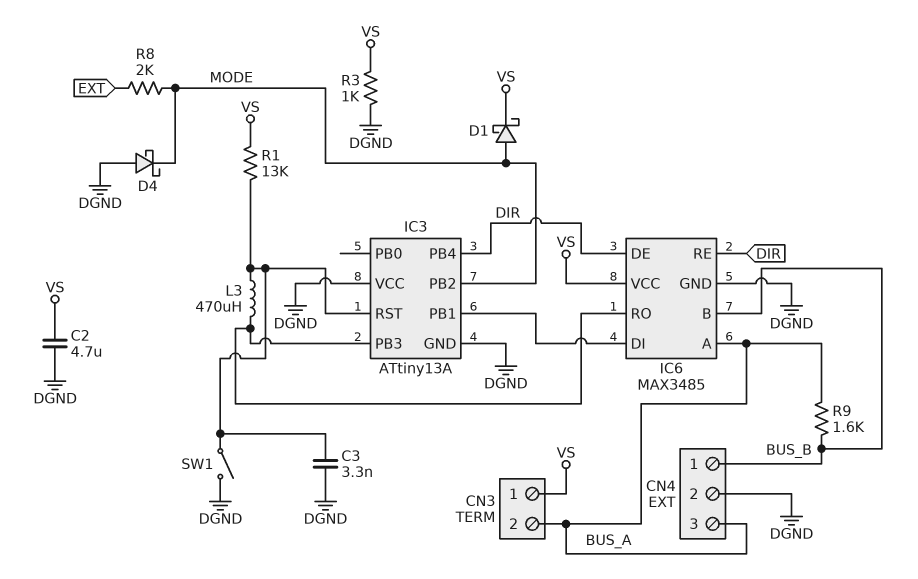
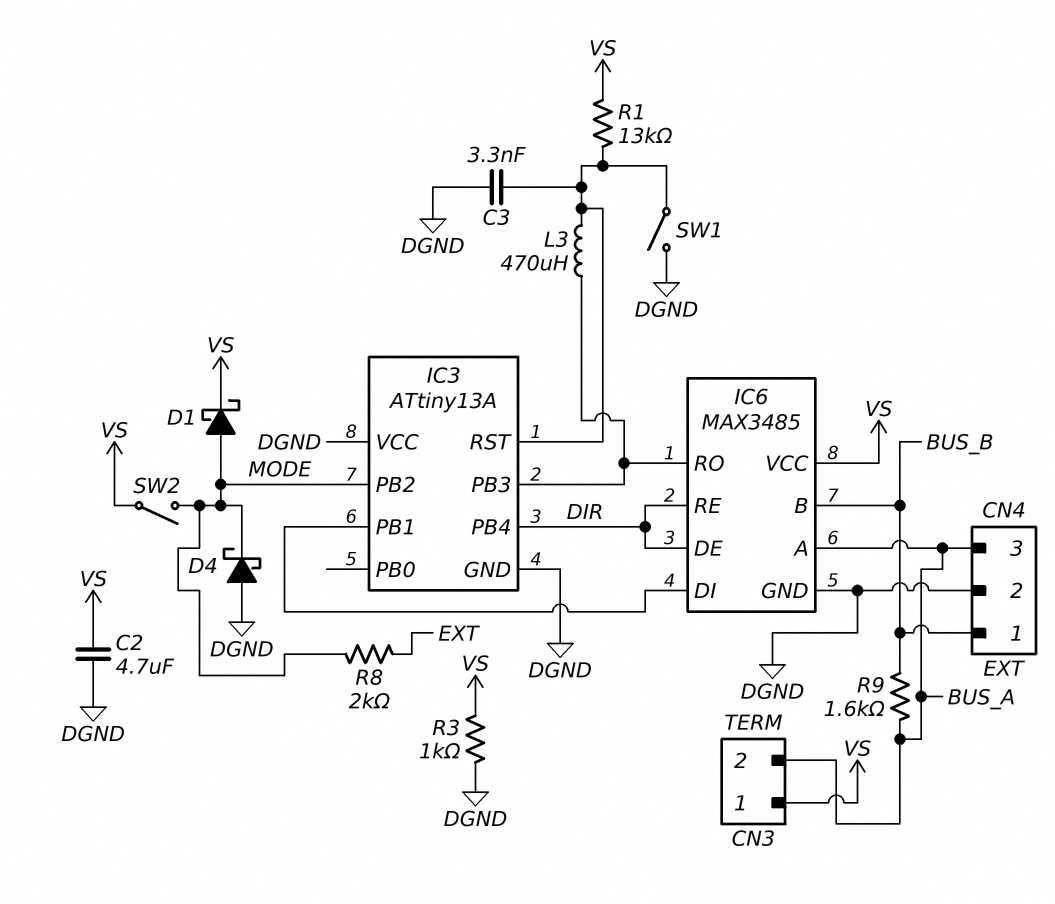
SW2: none -> switch (MODE, VS)

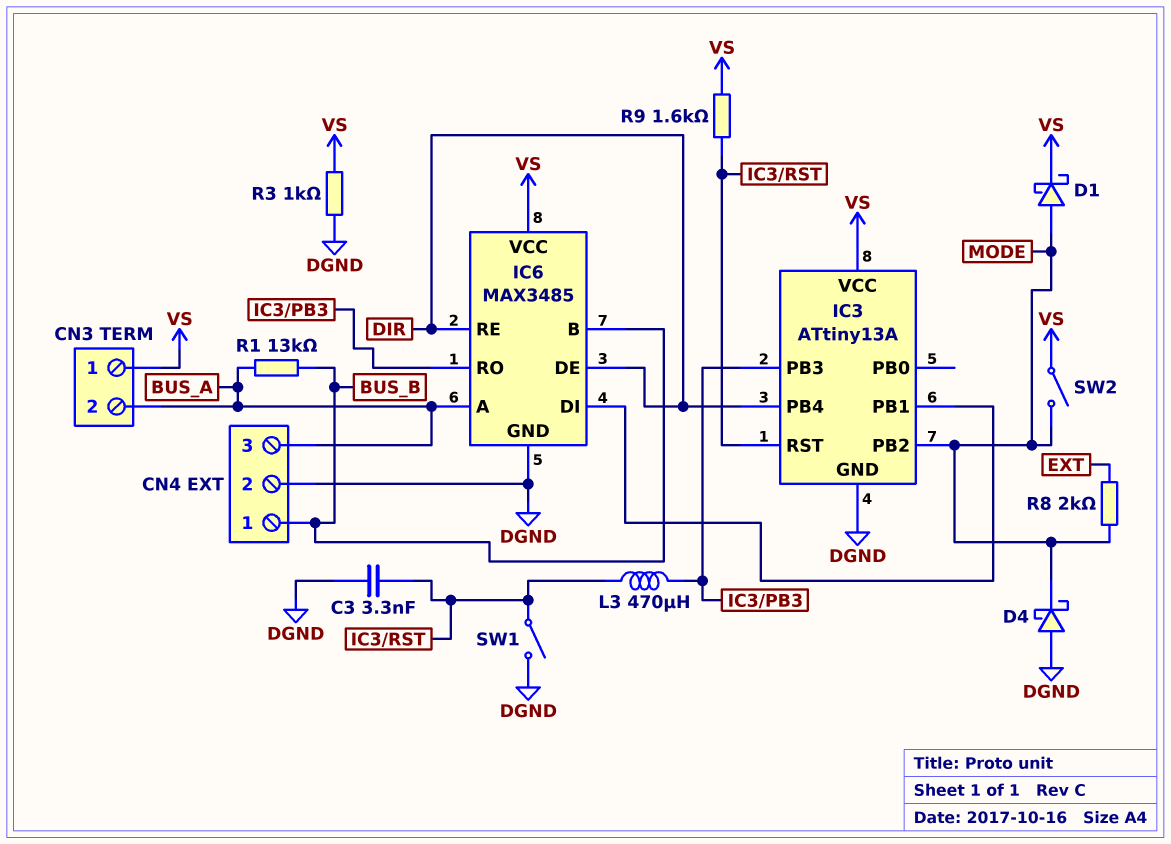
C2: 4.7uF (DGND, VS) -> none
IC3 pin VCC: DGND -> VS
R1: 13k (IC3/RST, VS) -> 13k (BUS_A, BUS_B)
R9: 1.6k (BUS_A, BUS_B) -> 1.6k (IC3/RST, VS)

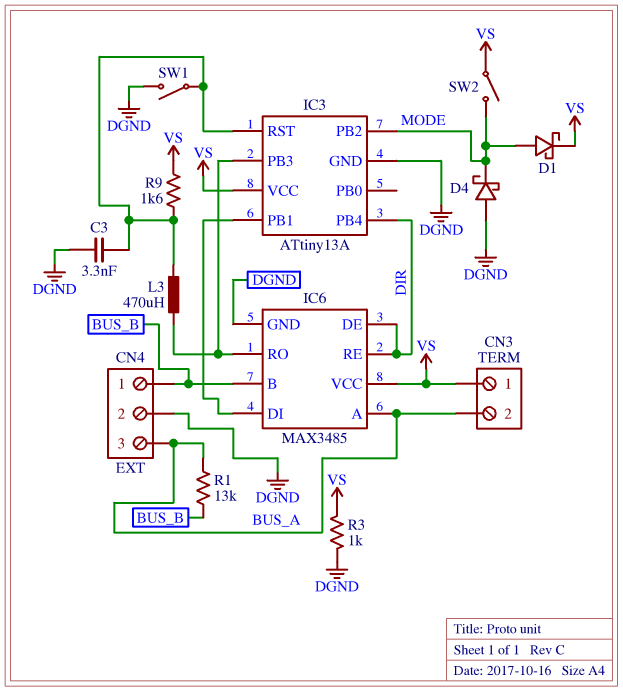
R8: 2k (EXT, MODE) -> none

